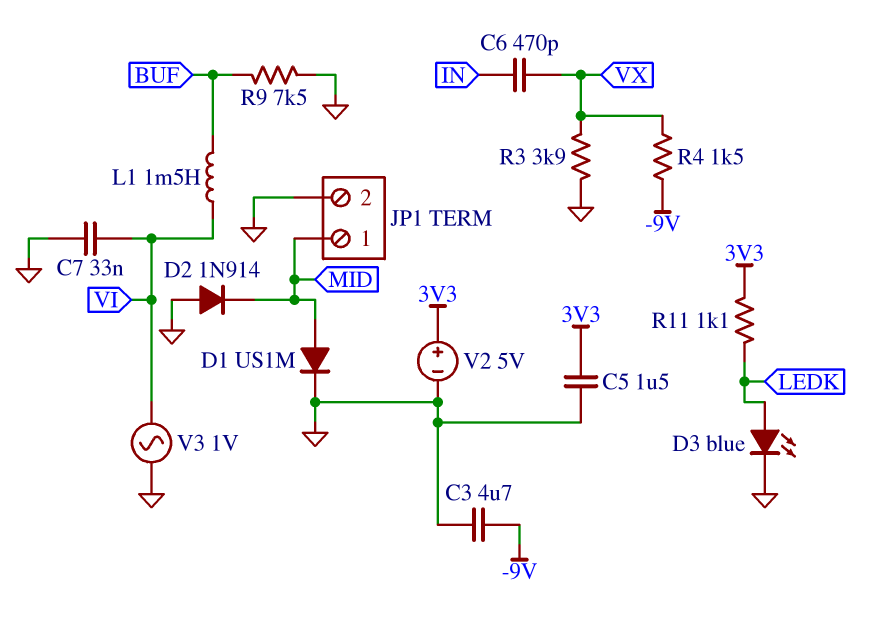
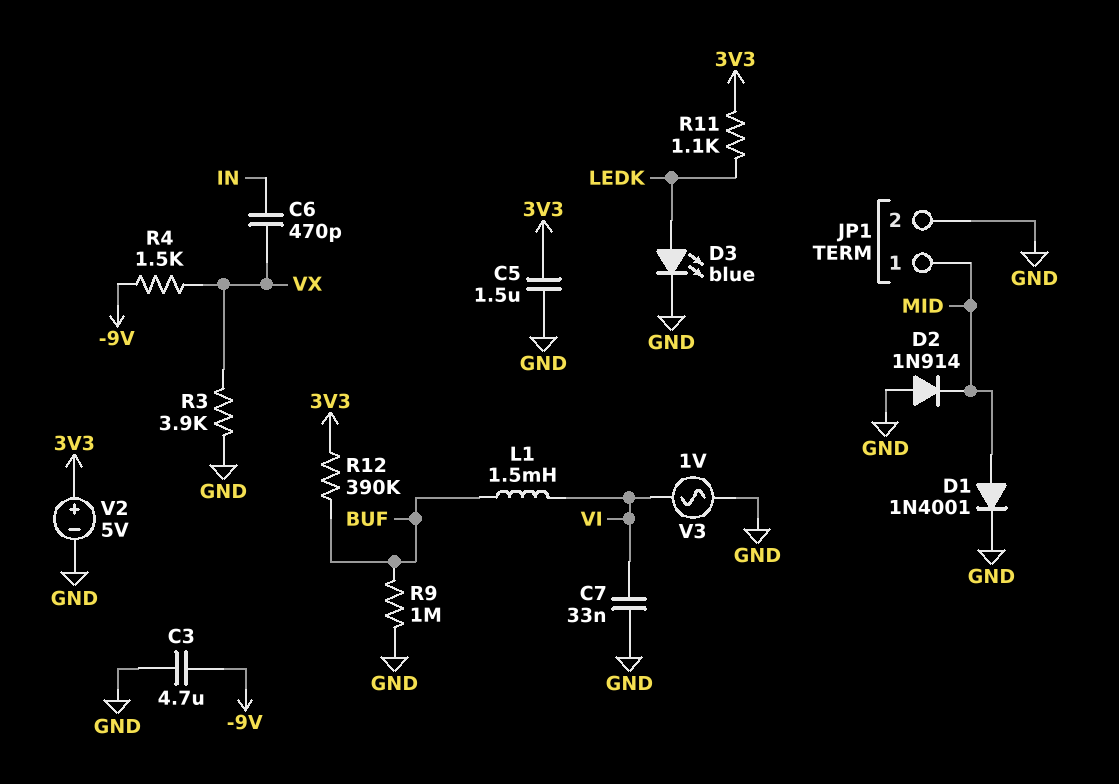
D1: diode US1M (A MID, K GND) -> diode 1N4001 (A MID, K GND)
R9: 7.5k (BUF, GND) -> 1M (BUF, GND)
R12: none -> 390k (3V3, BUF)

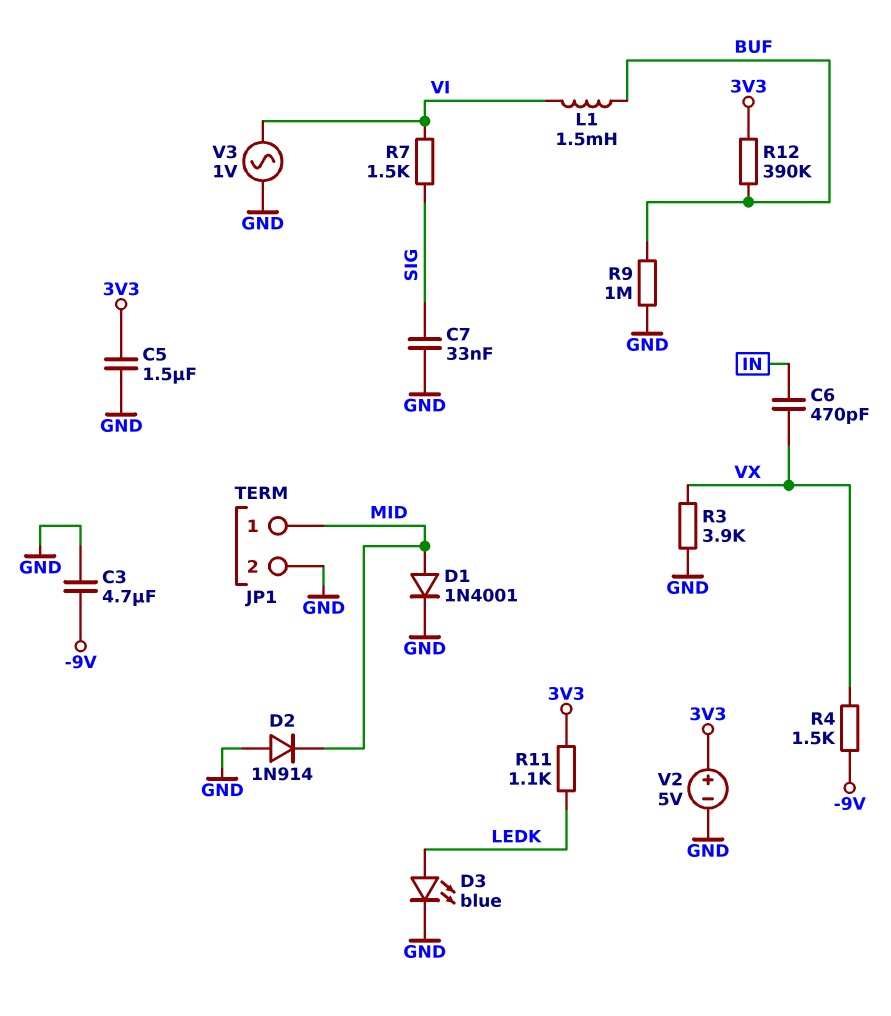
C7: 33nF (GND, VI) -> 33nF (GND, SIG)
R7: none -> 1.5k (SIG, VI)

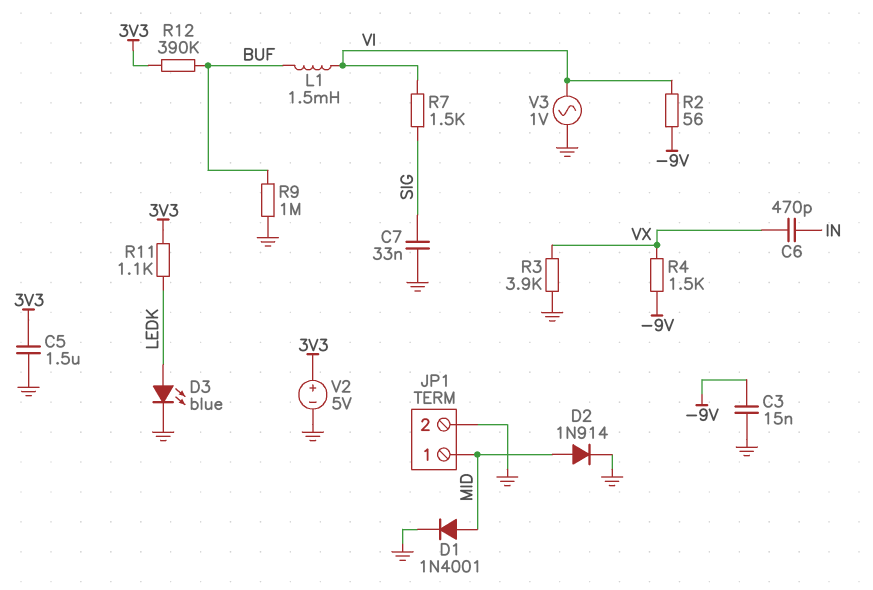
C3: 4.7uF (-9V, GND) -> 15nF (-9V, GND)
D2: diode 1N914 (A GND, K MID) -> diode 1N914 (A MID, K GND)
R2: none -> 56 (-9V, VI)

